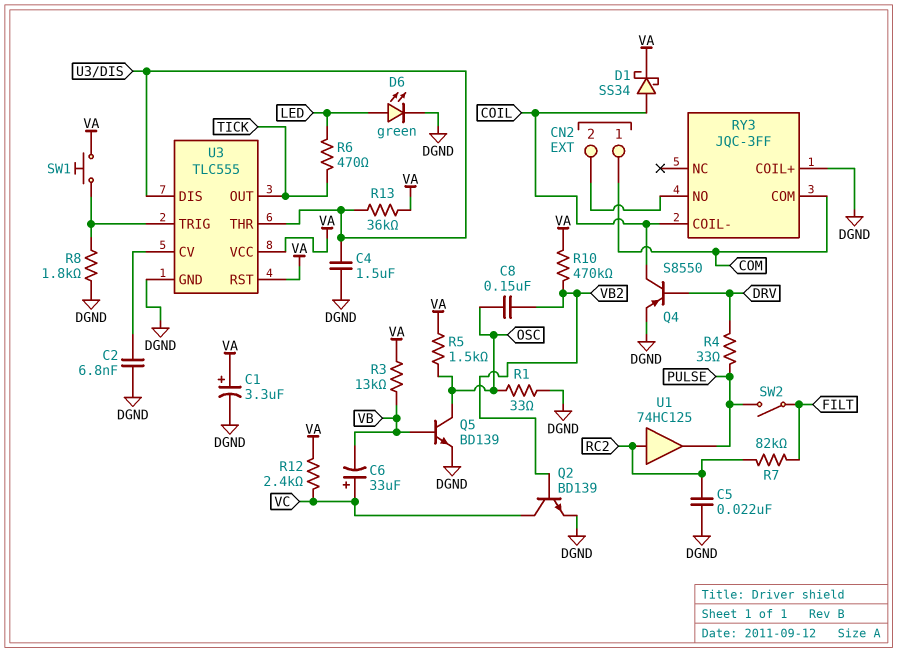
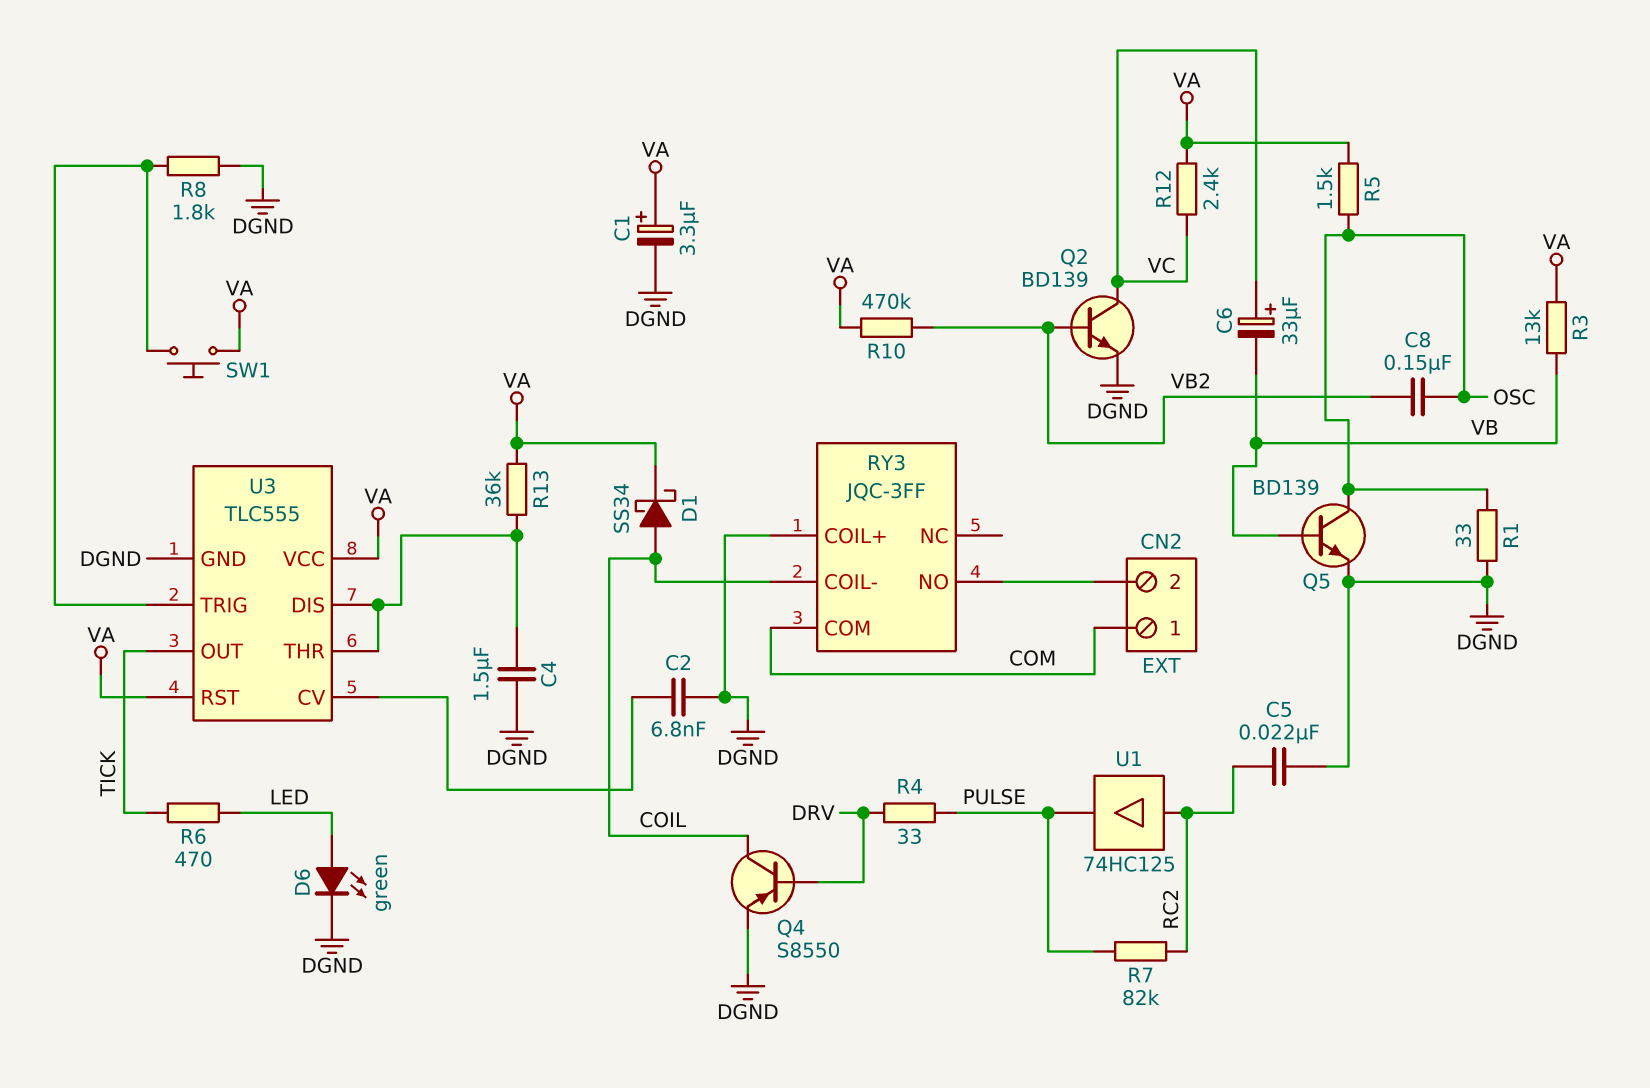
R7: 82k (FILT, RC2) -> 82k (PULSE, RC2)
SW2: switch (FILT, PULSE) -> none

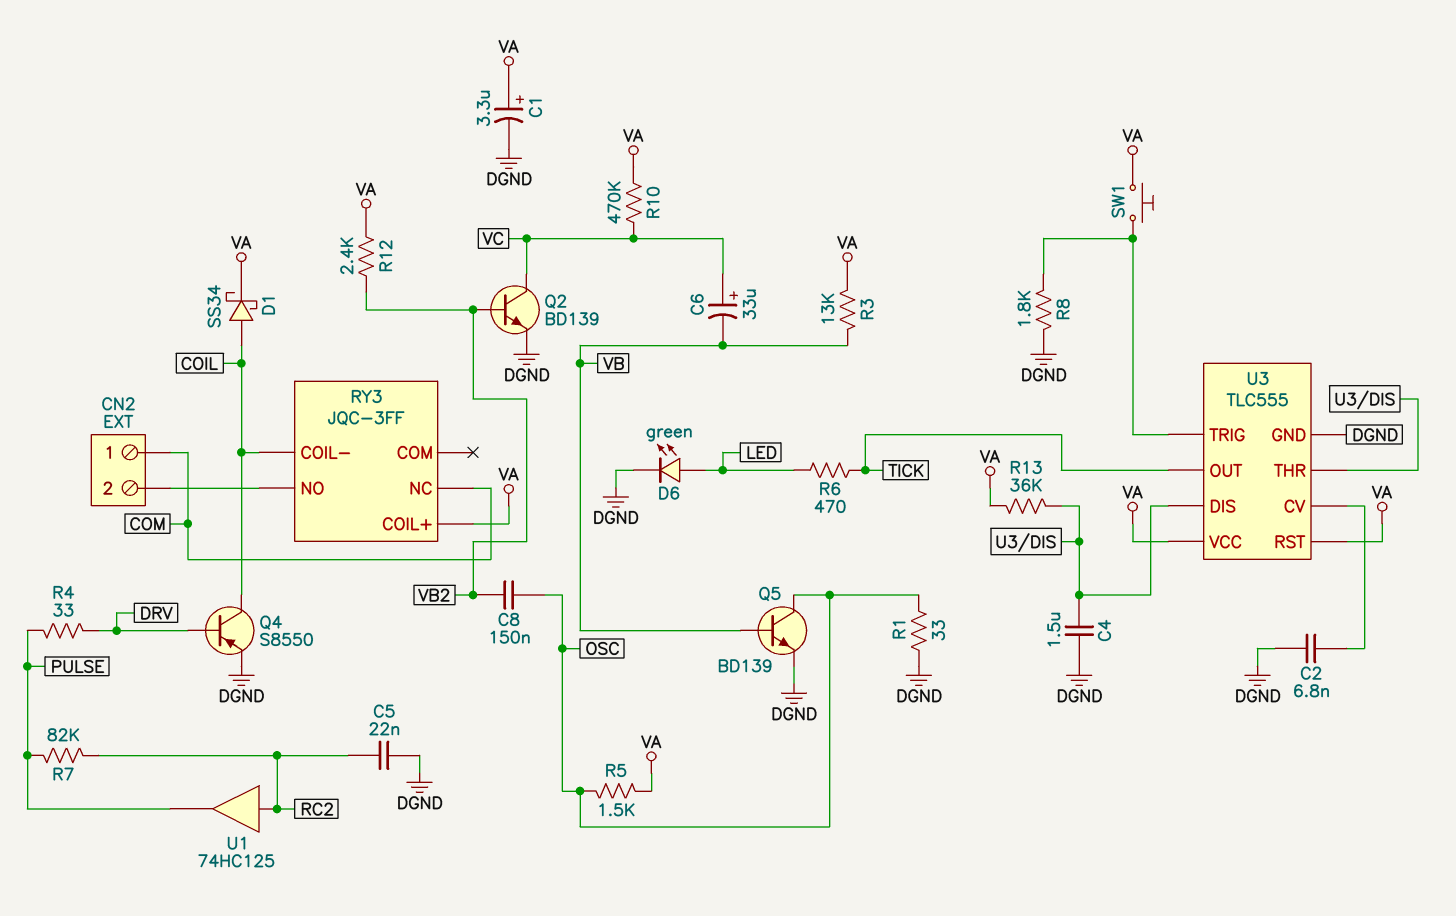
R10: 470k (VA, VB2) -> 470k (VA, VC)
R12: 2.4k (VA, VC) -> 2.4k (VA, VB2)
RY3 pin COIL+: DGND -> VA
RY3 pin COM: COM -> none
RY3 pin NC: none -> COM

